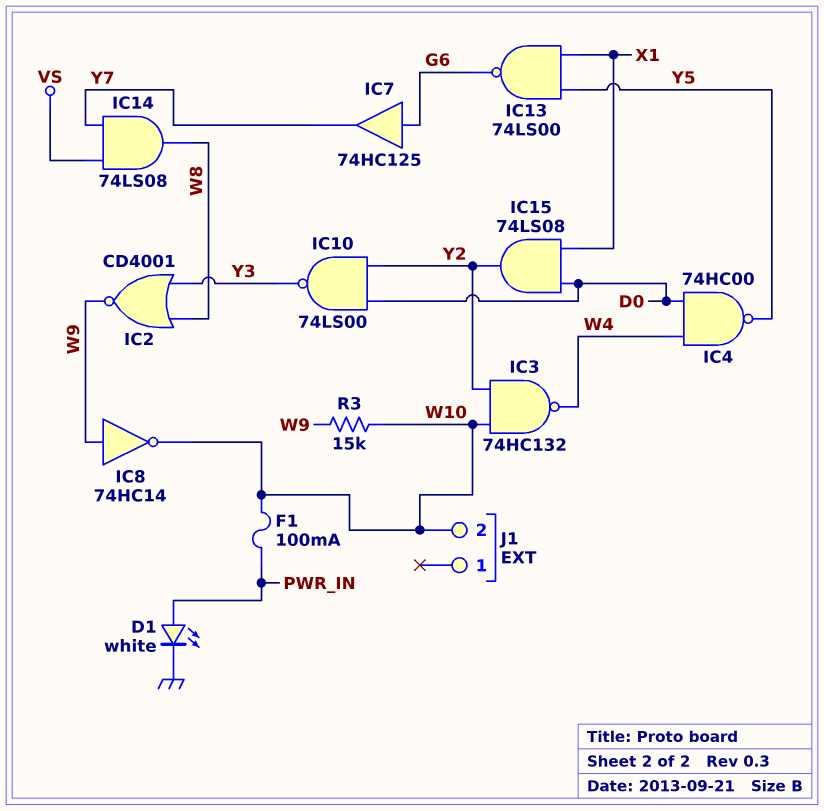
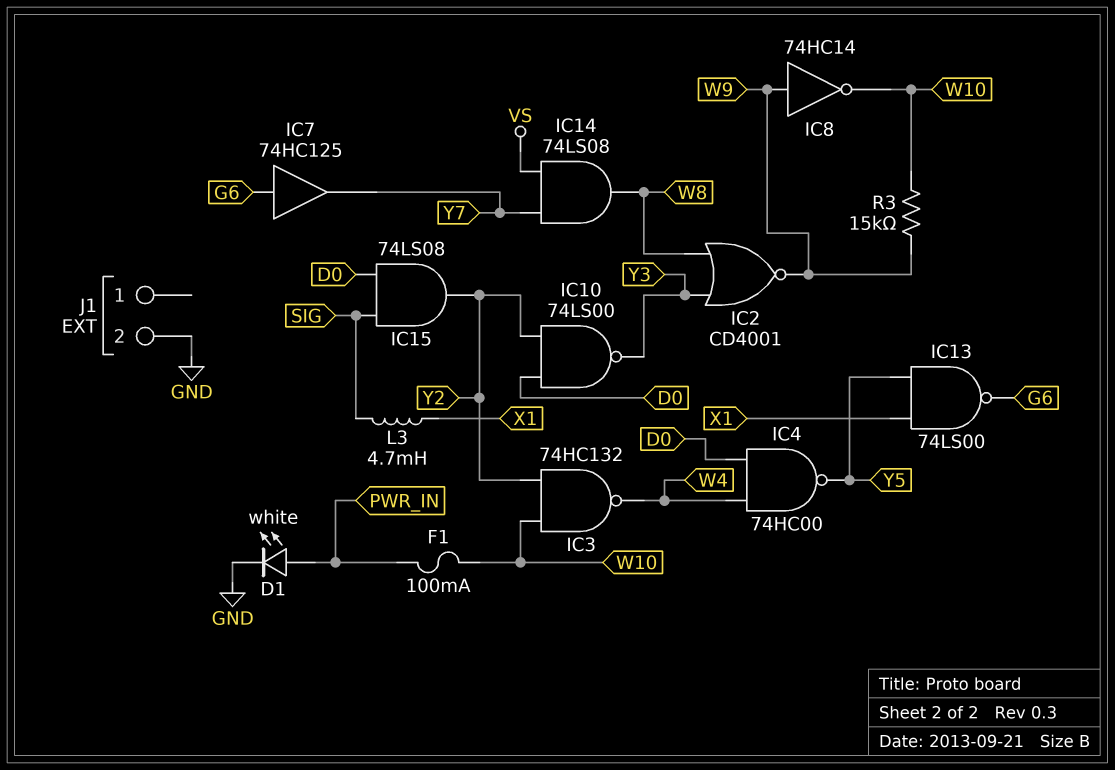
IC15: AND 74LS08 (in D0, in X1, out Y2) -> AND 74LS08 (in D0, in SIG, out Y2)
J1 pin 2: W10 -> GND
L3: none -> 4.7mH (SIG, X1)

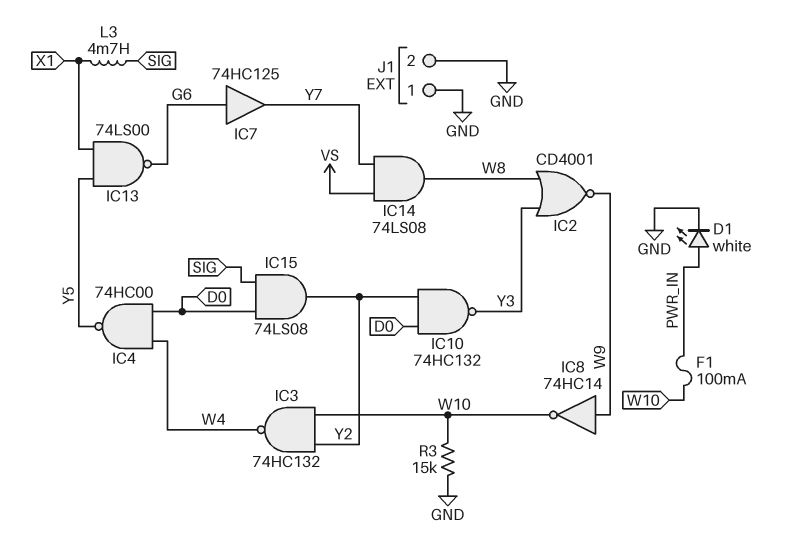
IC10: NAND 74LS00 (in D0, in Y2, out Y3) -> NAND 74HC132 (in D0, in Y2, out Y3)
J1 pin 1: none -> GND
R3: 15k (W9, W10) -> 15k (GND, W10)

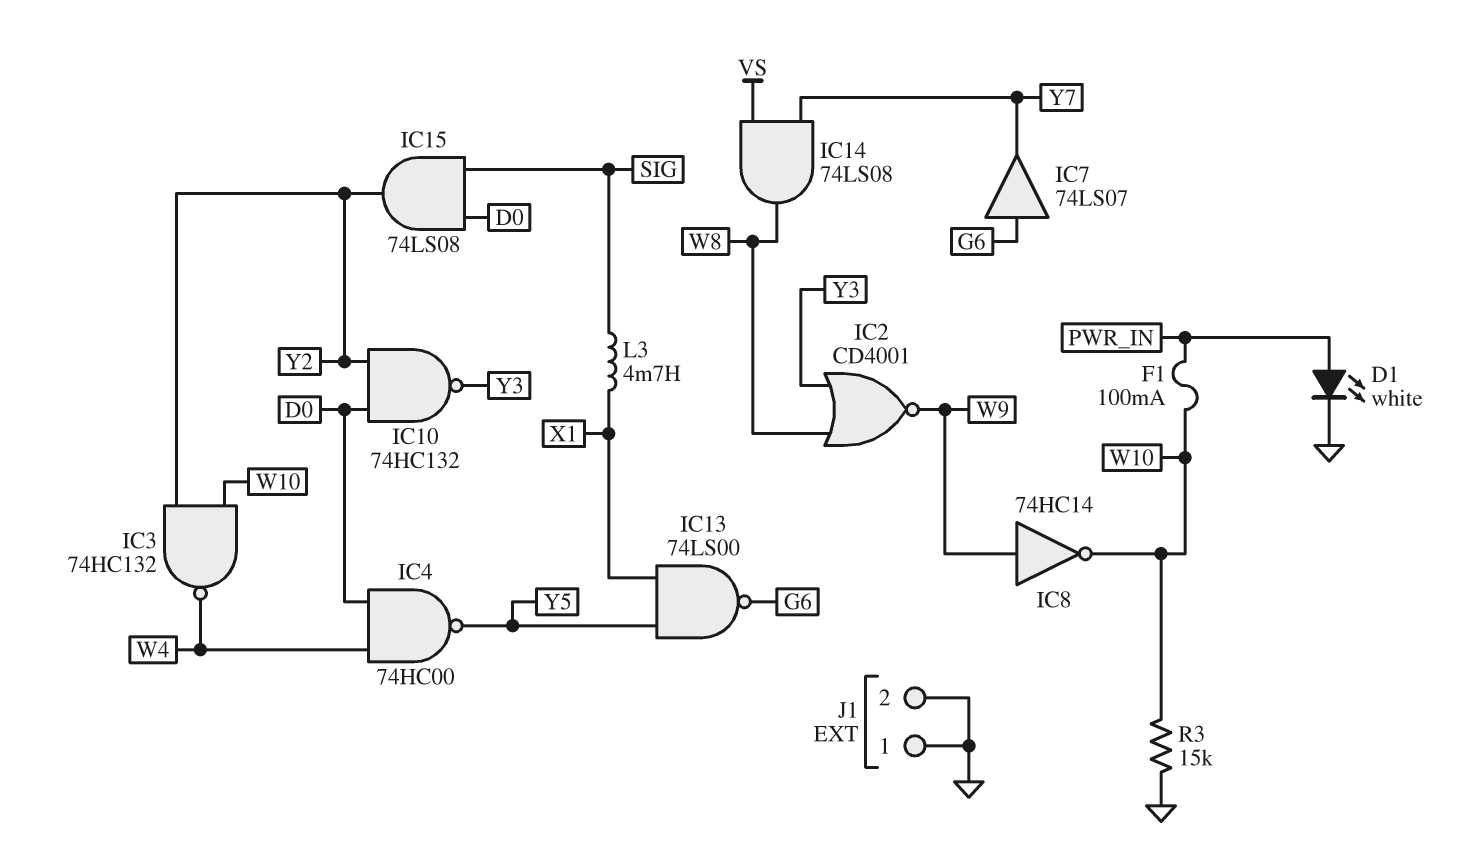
IC7: buffer 74HC125 (in G6, out Y7) -> buffer 74LS07 (in G6, out Y7)

